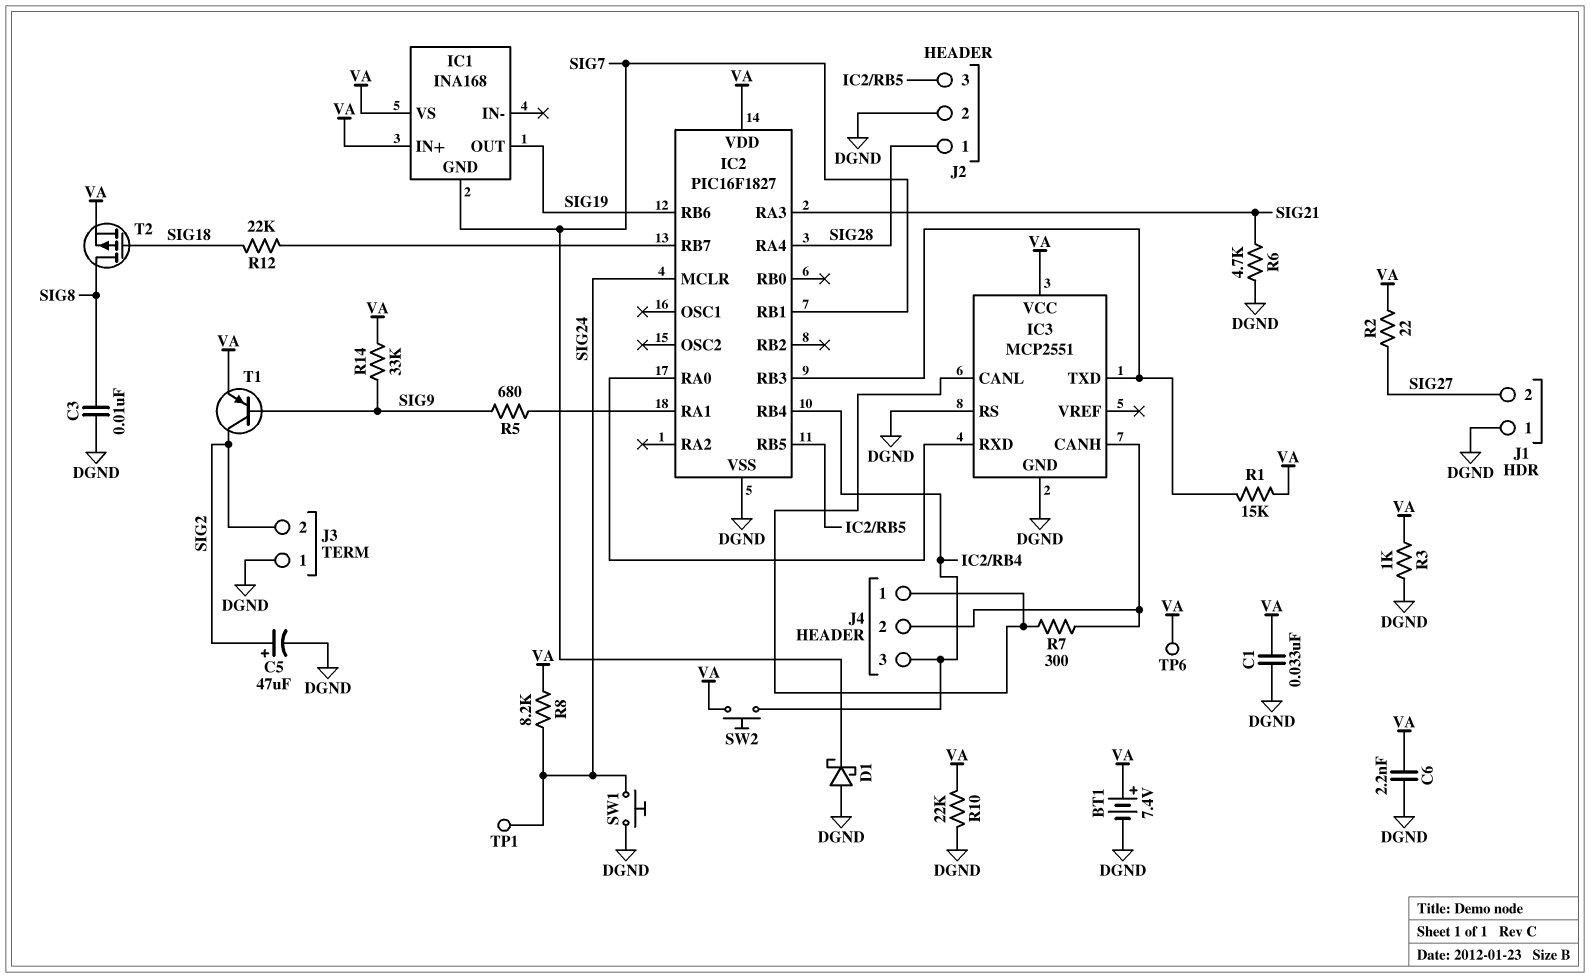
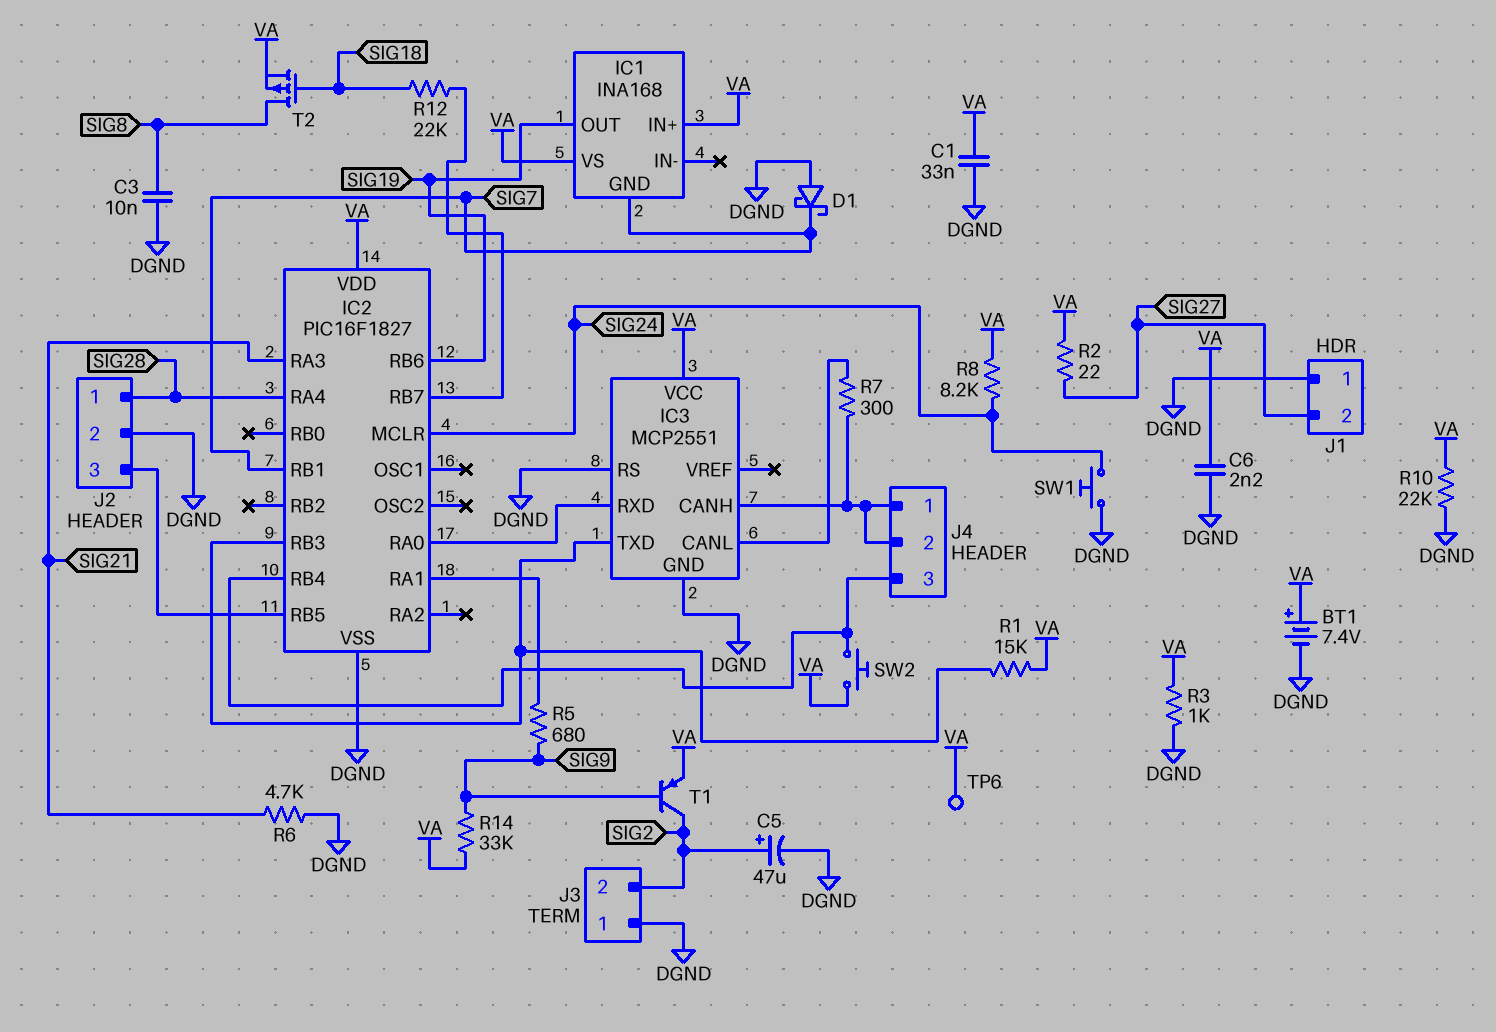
J4 pin 1: IC3/CANL -> IC3/CANH
TP1: test point (SIG24) -> none

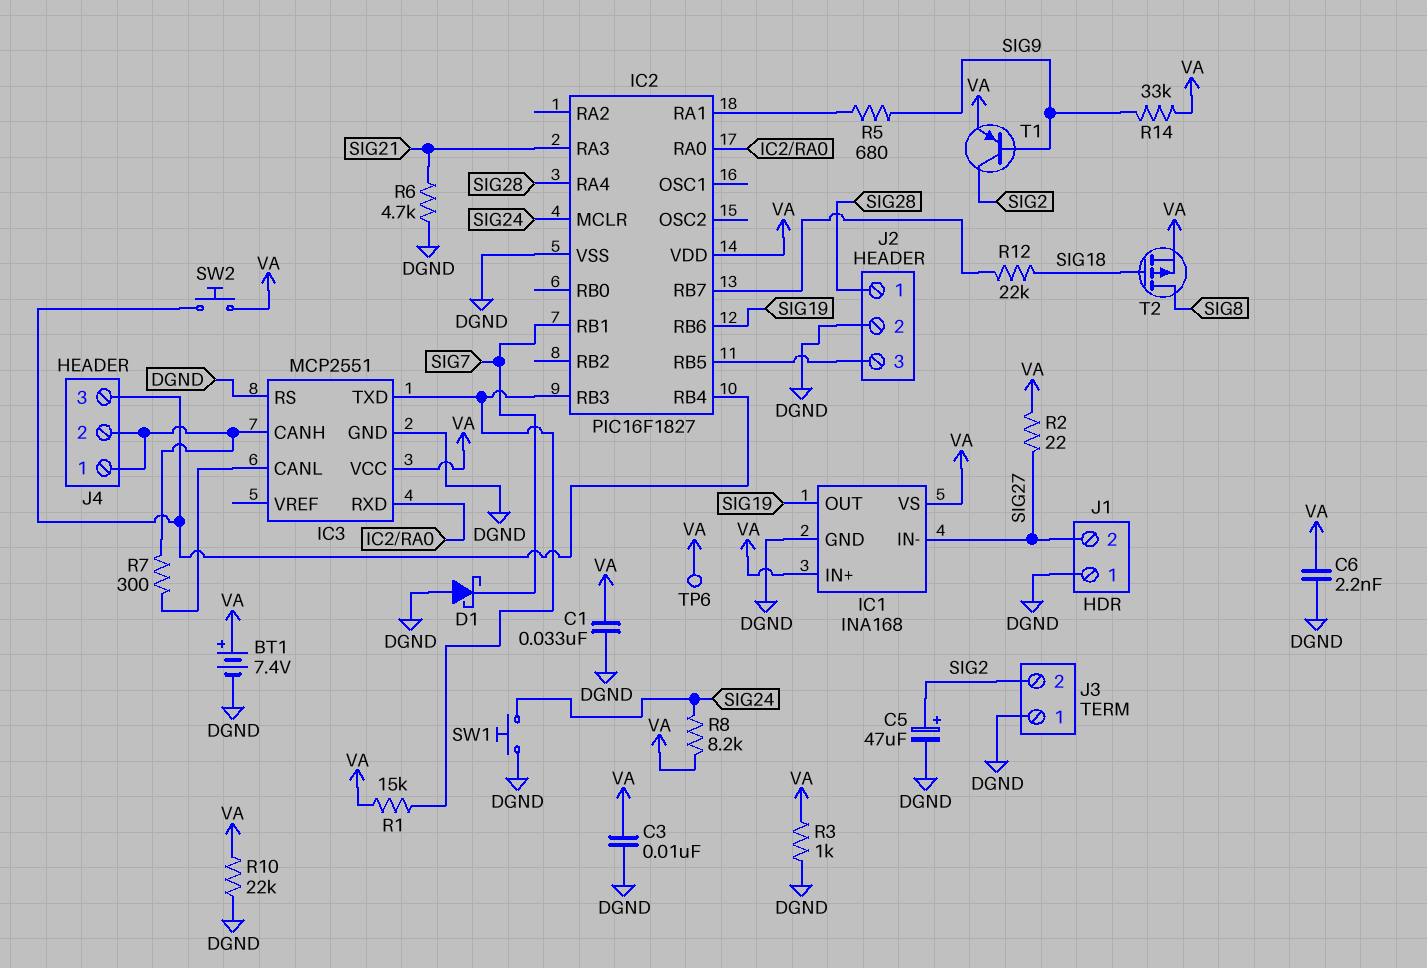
C3: 10nF (DGND, SIG8) -> 10nF (DGND, VA)
IC1 pin GND: SIG7 -> DGND
IC1 pin IN-: none -> SIG27

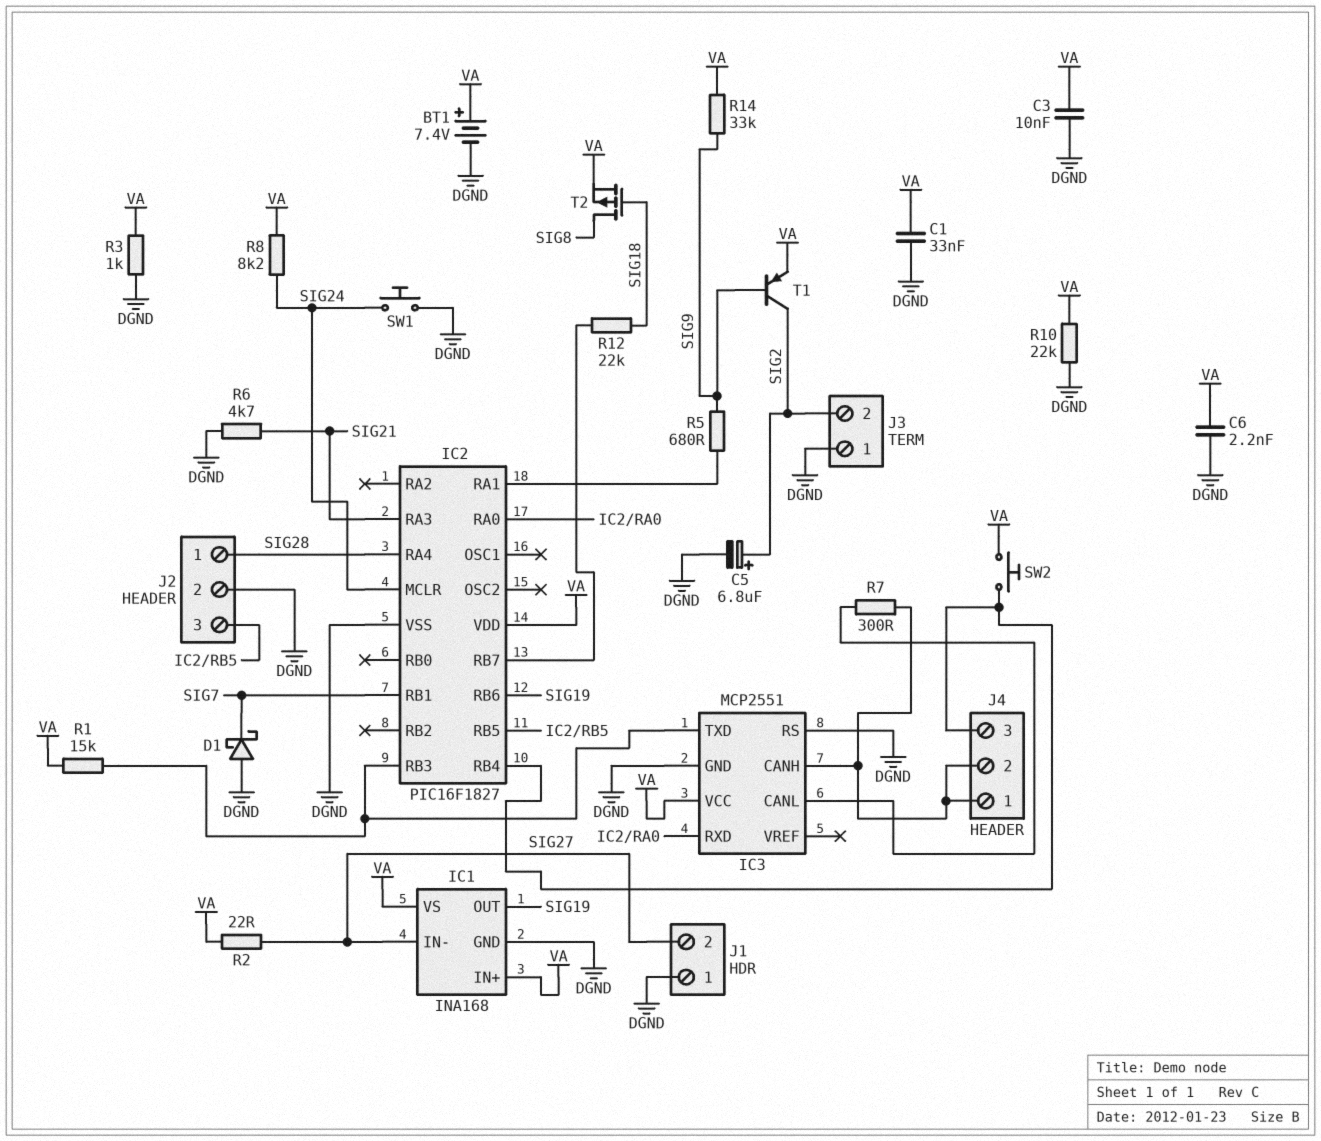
C5: 47uF (plus SIG2, minus DGND) -> 6.8uF (plus SIG2, minus DGND)
TP6: test point (VA) -> none

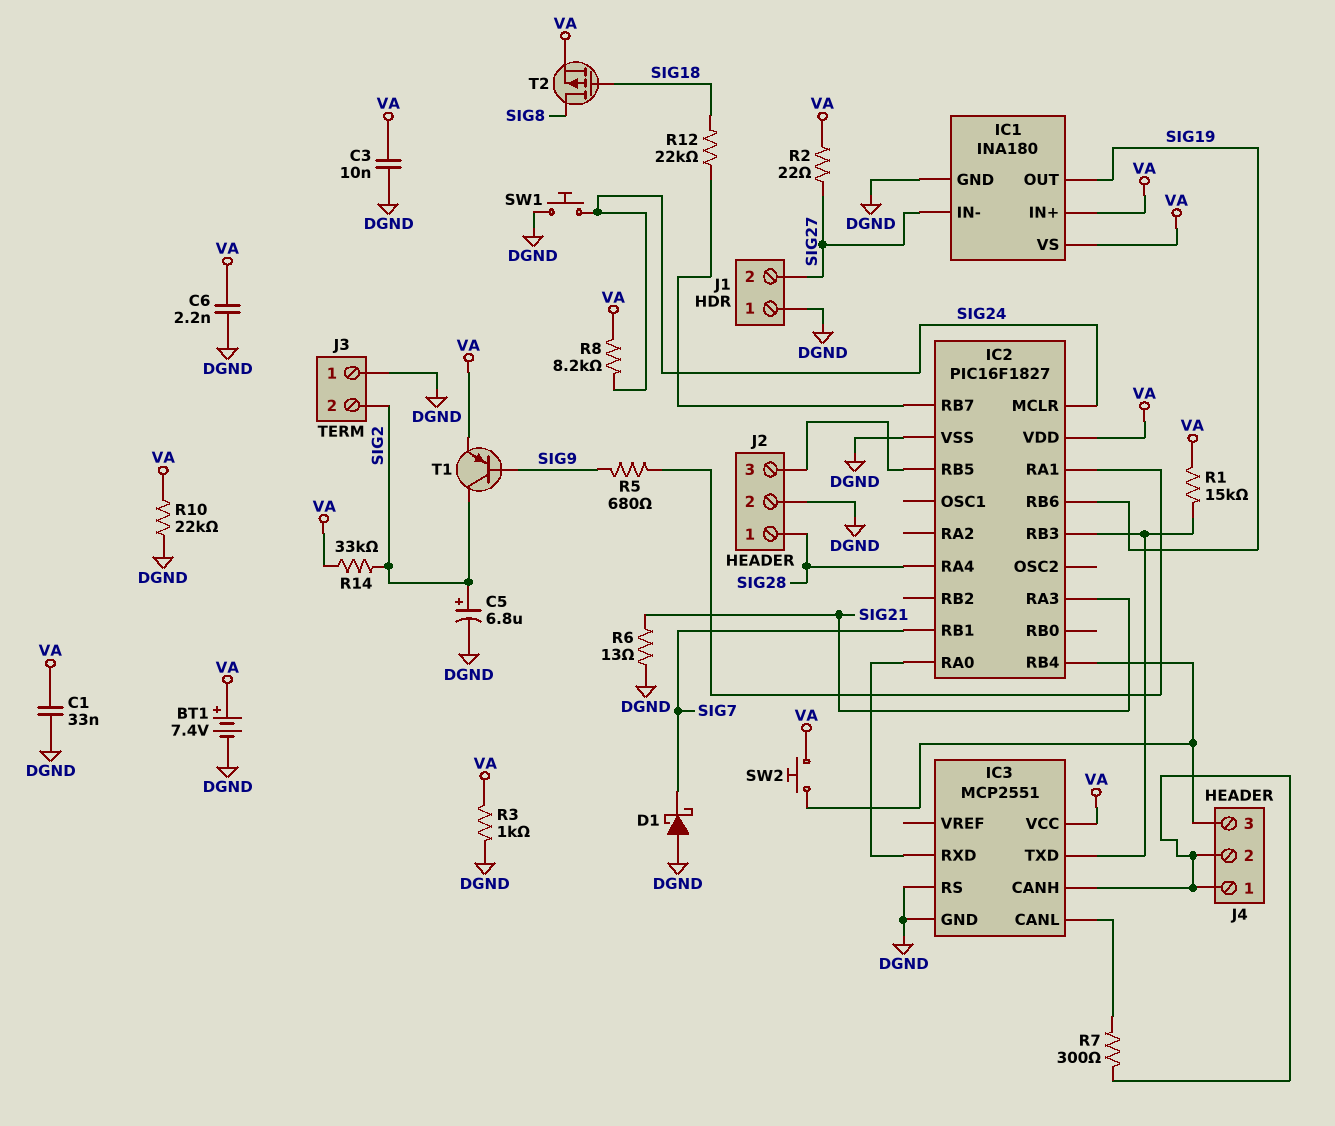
IC1: INA168 -> INA180
R6: 4.7k (DGND, SIG21) -> 13 (DGND, SIG21)
R14: 33k (SIG9, VA) -> 33k (SIG2, VA)

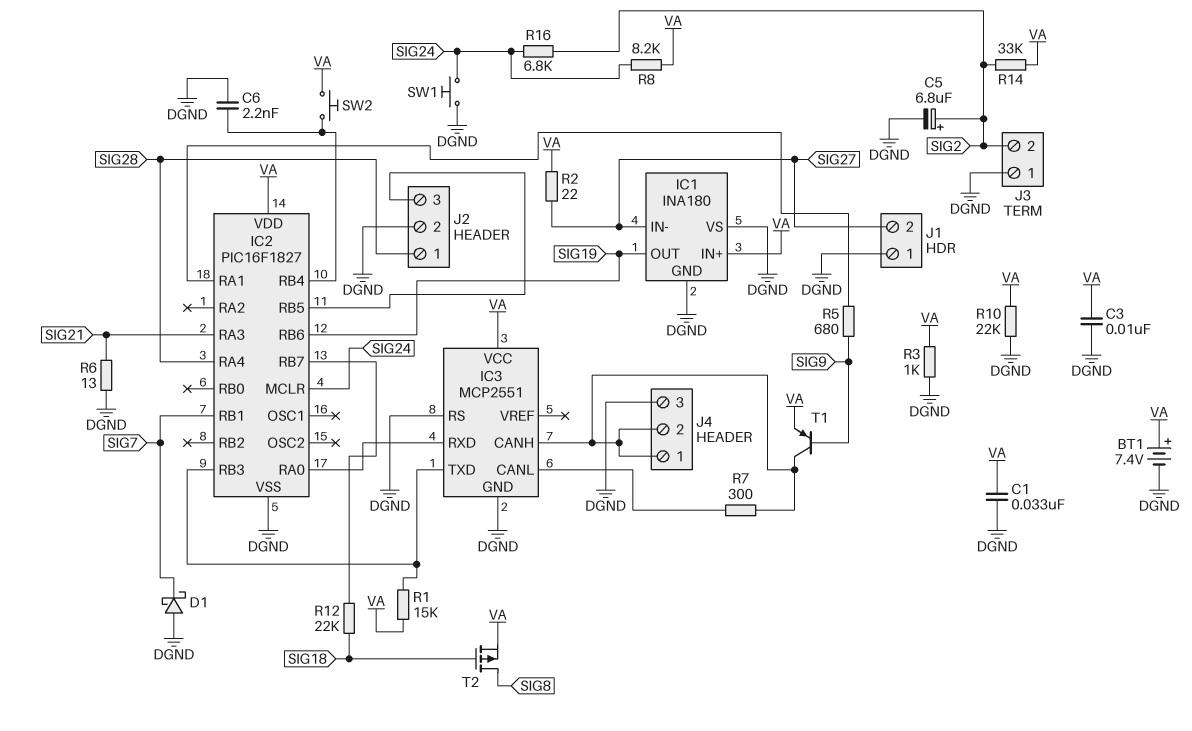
C6: 2.2nF (DGND, VA) -> 2.2nF (DGND, IC2/RB4)
IC1 pin VS: VA -> DGND
J4 pin 3: IC2/RB4 -> DGND
R16: none -> 6.8k (SIG2, SIG24)
T1: PNP (B SIG9, C SIG2, E VA) -> PNP (B SIG9, C IC3/CANH, E VA)

